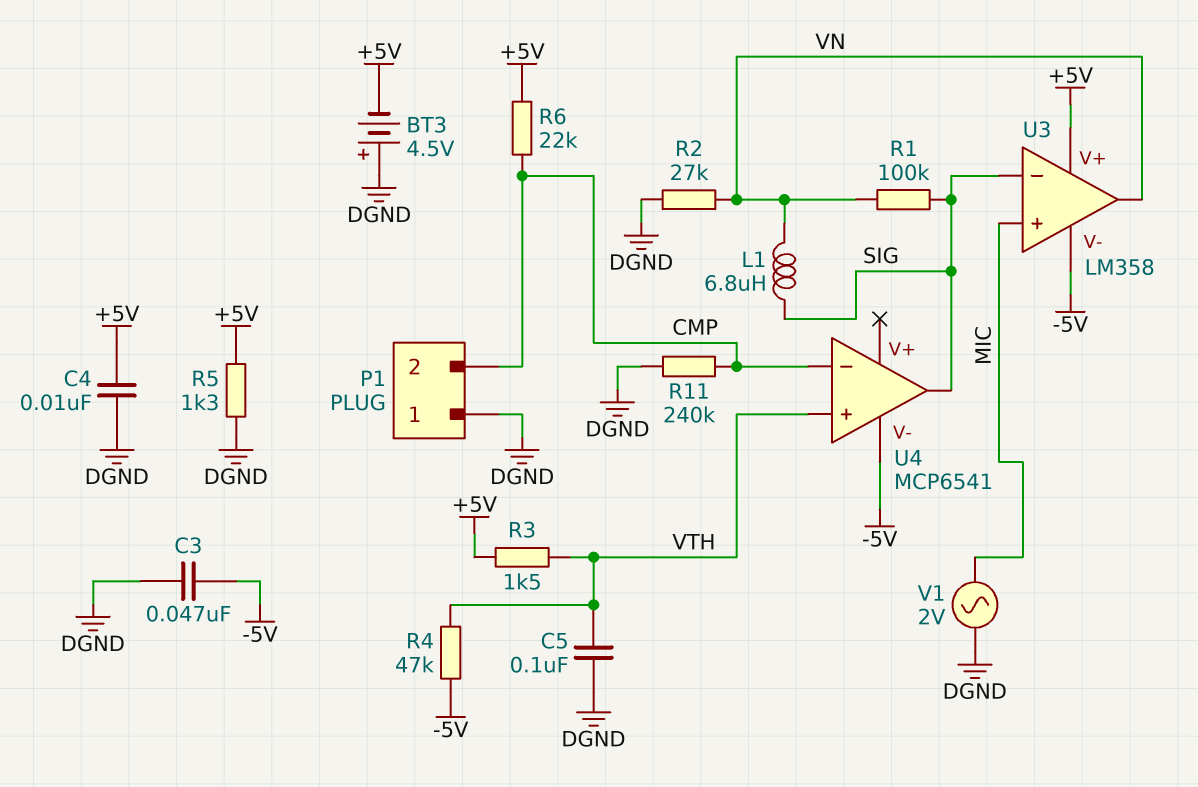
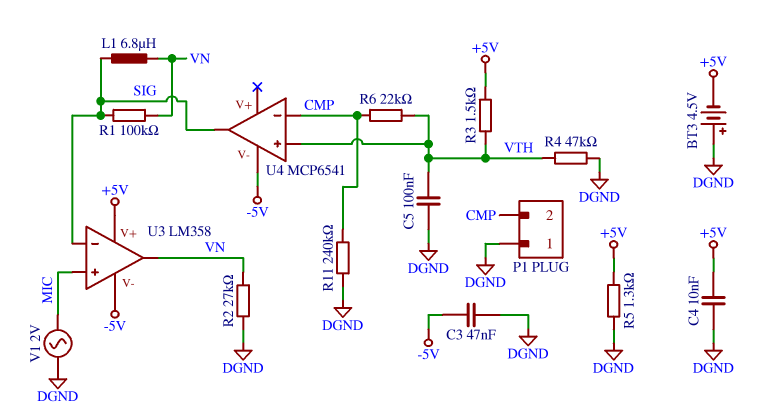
R4: 47k (-5V, VTH) -> 47k (DGND, VTH)
R6: 22k (+5V, CMP) -> 22k (CMP, VTH)

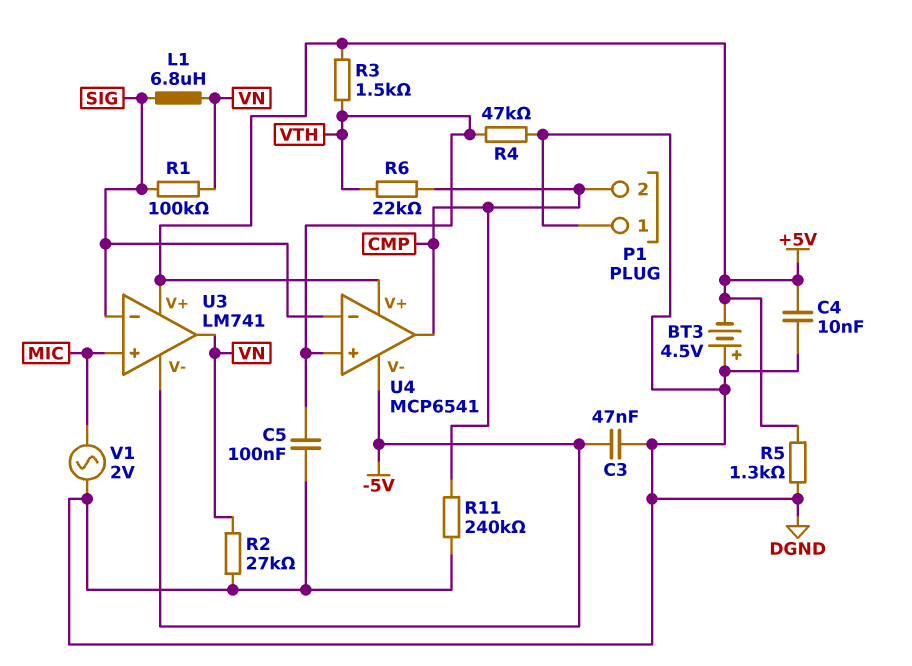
U3: LM358 -> LM741
U4 pin V+: none -> +5V
U4 pin in-: CMP -> SIG
U4 pin out: SIG -> CMP

